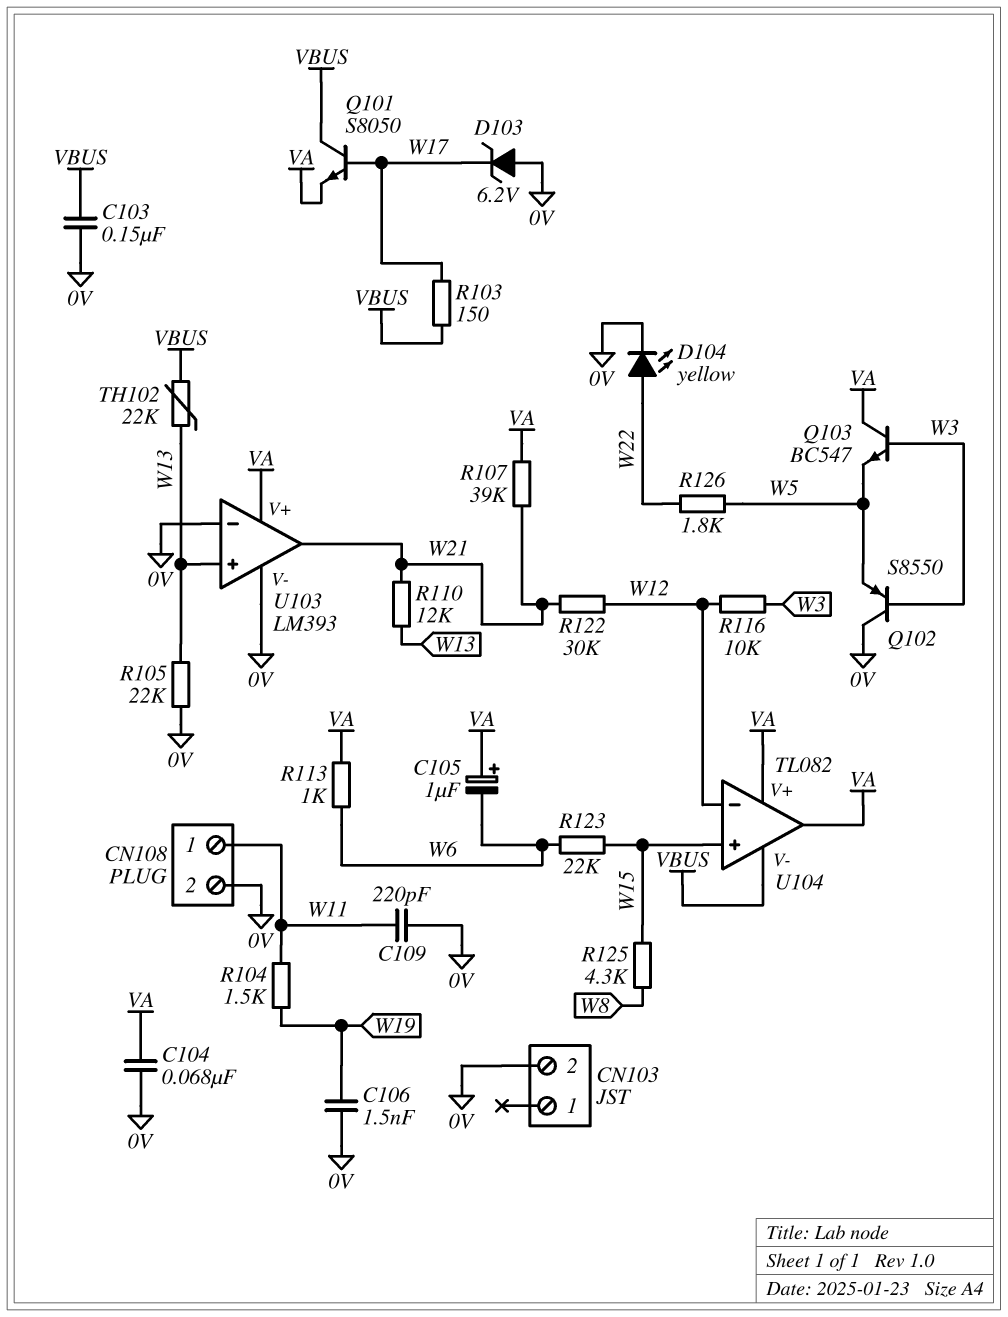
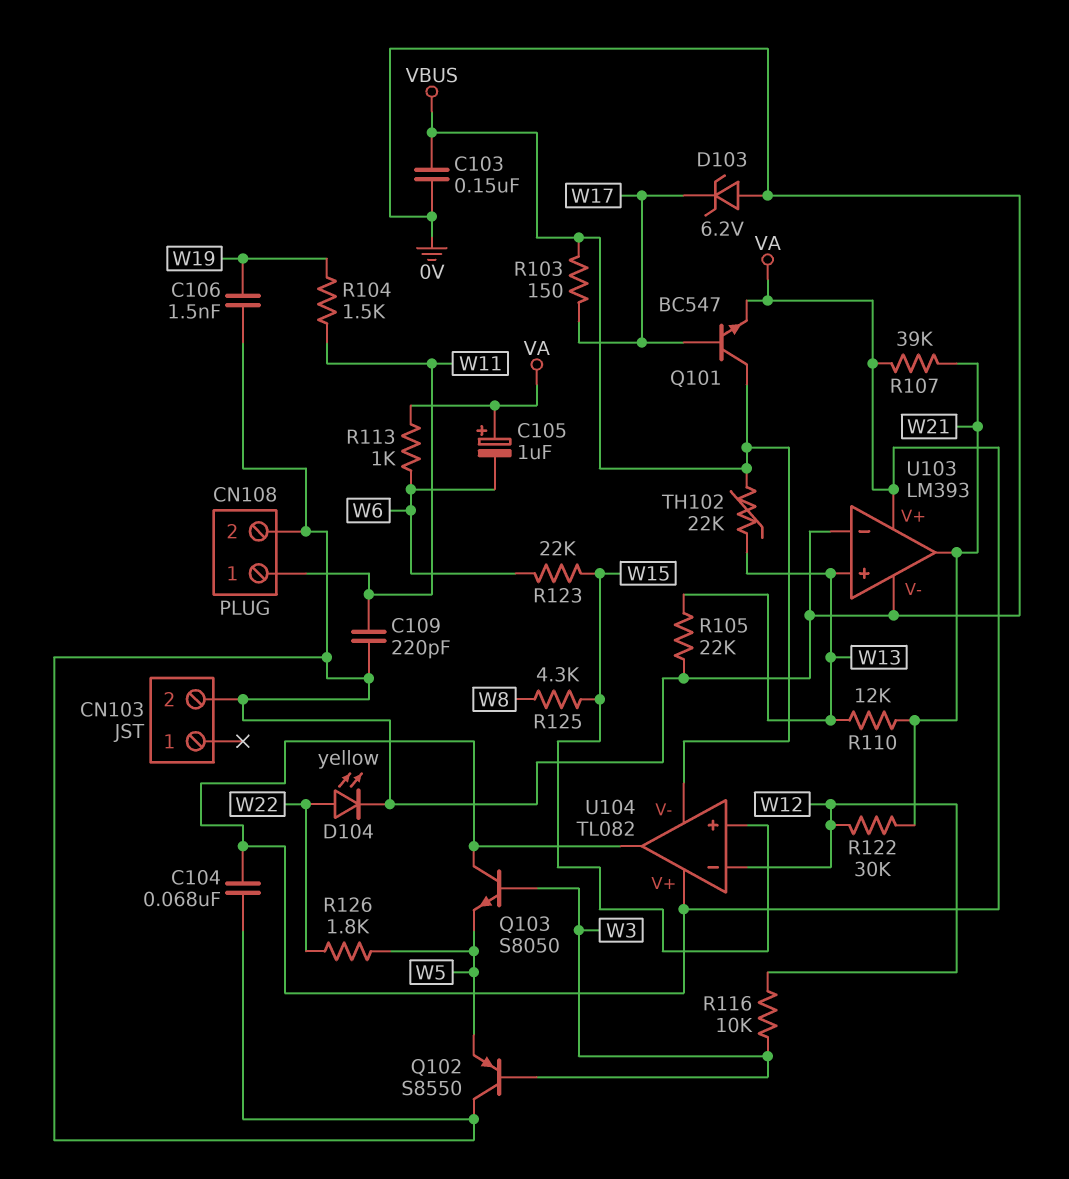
Q101: NPN S8050 (B W17, C VBUS, E VA) -> NPN BC547 (B W17, C VBUS, E VA)
Q103: NPN BC547 (B W3, C VA, E W5) -> NPN S8050 (B W3, C VA, E W5)

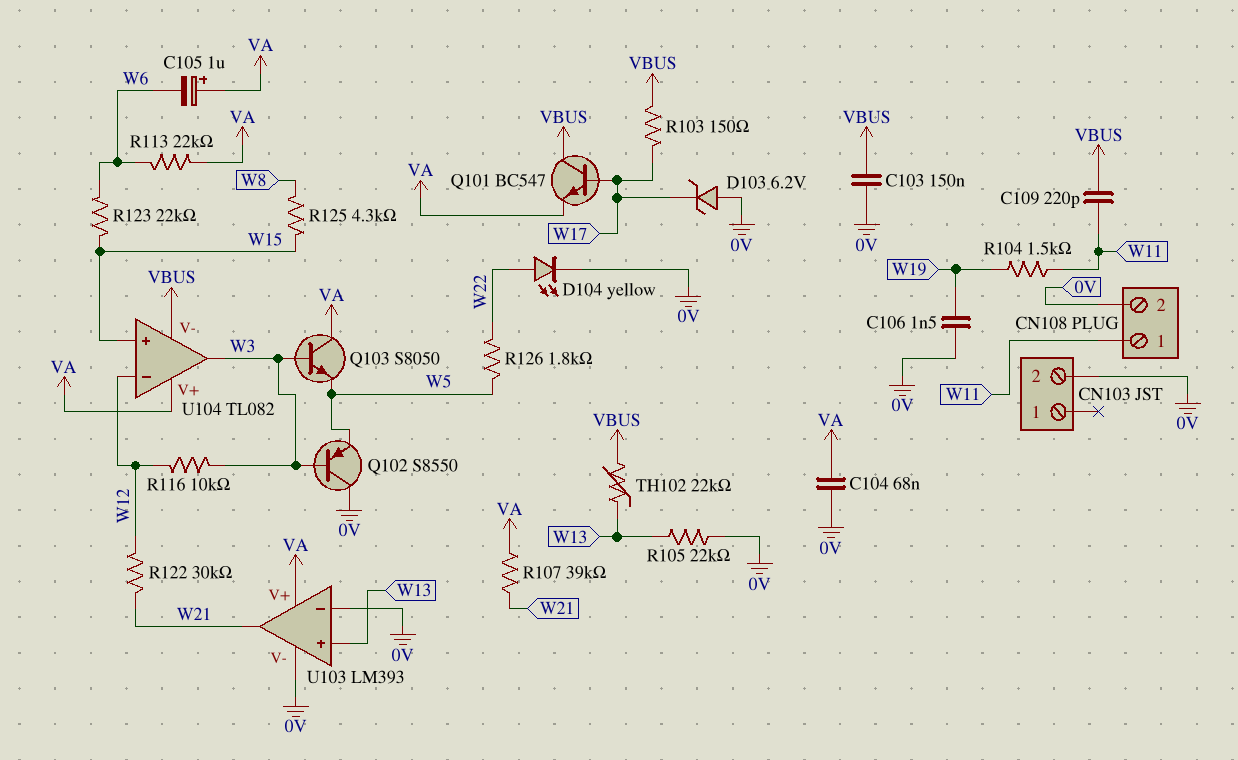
C109: 220pF (0V, W11) -> 220pF (VBUS, W11)
R110: 12k (W13, W21) -> none
R113: 1k (VA, W6) -> 22k (VA, W6)
U104 pin out: VA -> W3

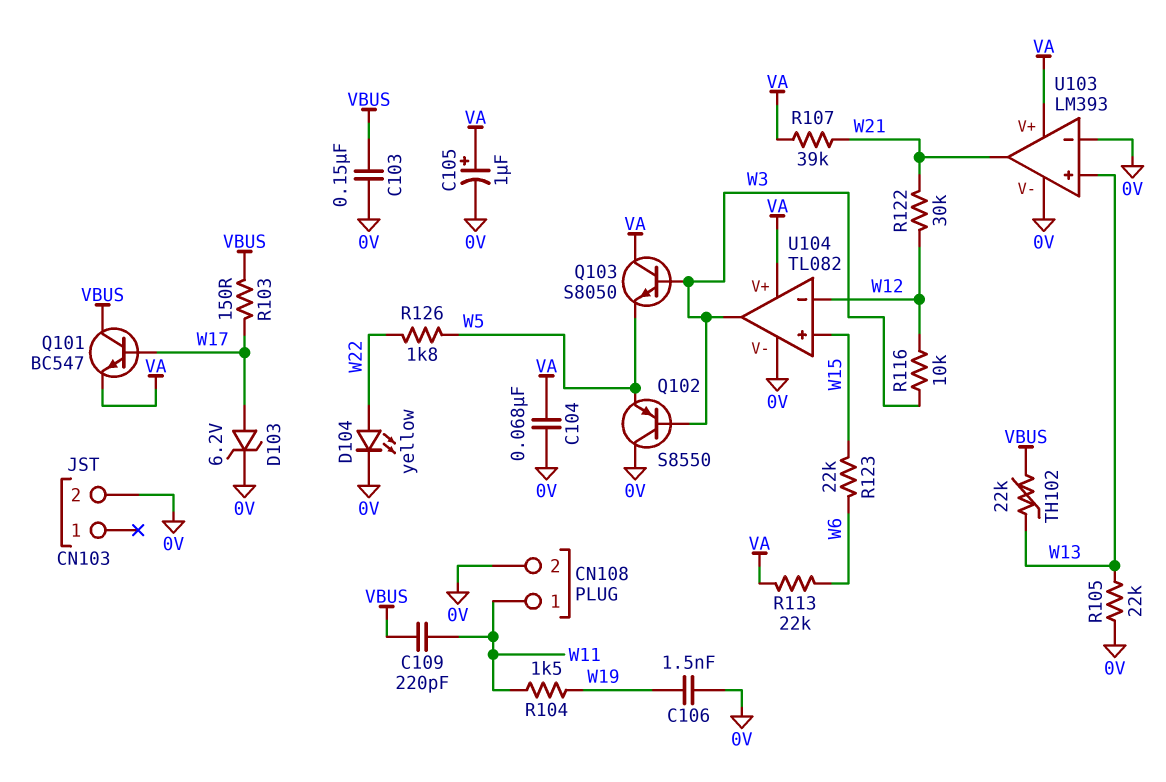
C105: 1uF (plus VA, minus W6) -> 1uF (plus VA, minus 0V)
D103: zener 6.2V (A 0V, K W17) -> zener 6.2V (A W17, K 0V)
R125: 4.3k (W8, W15) -> none
U104 pin V-: VBUS -> 0V

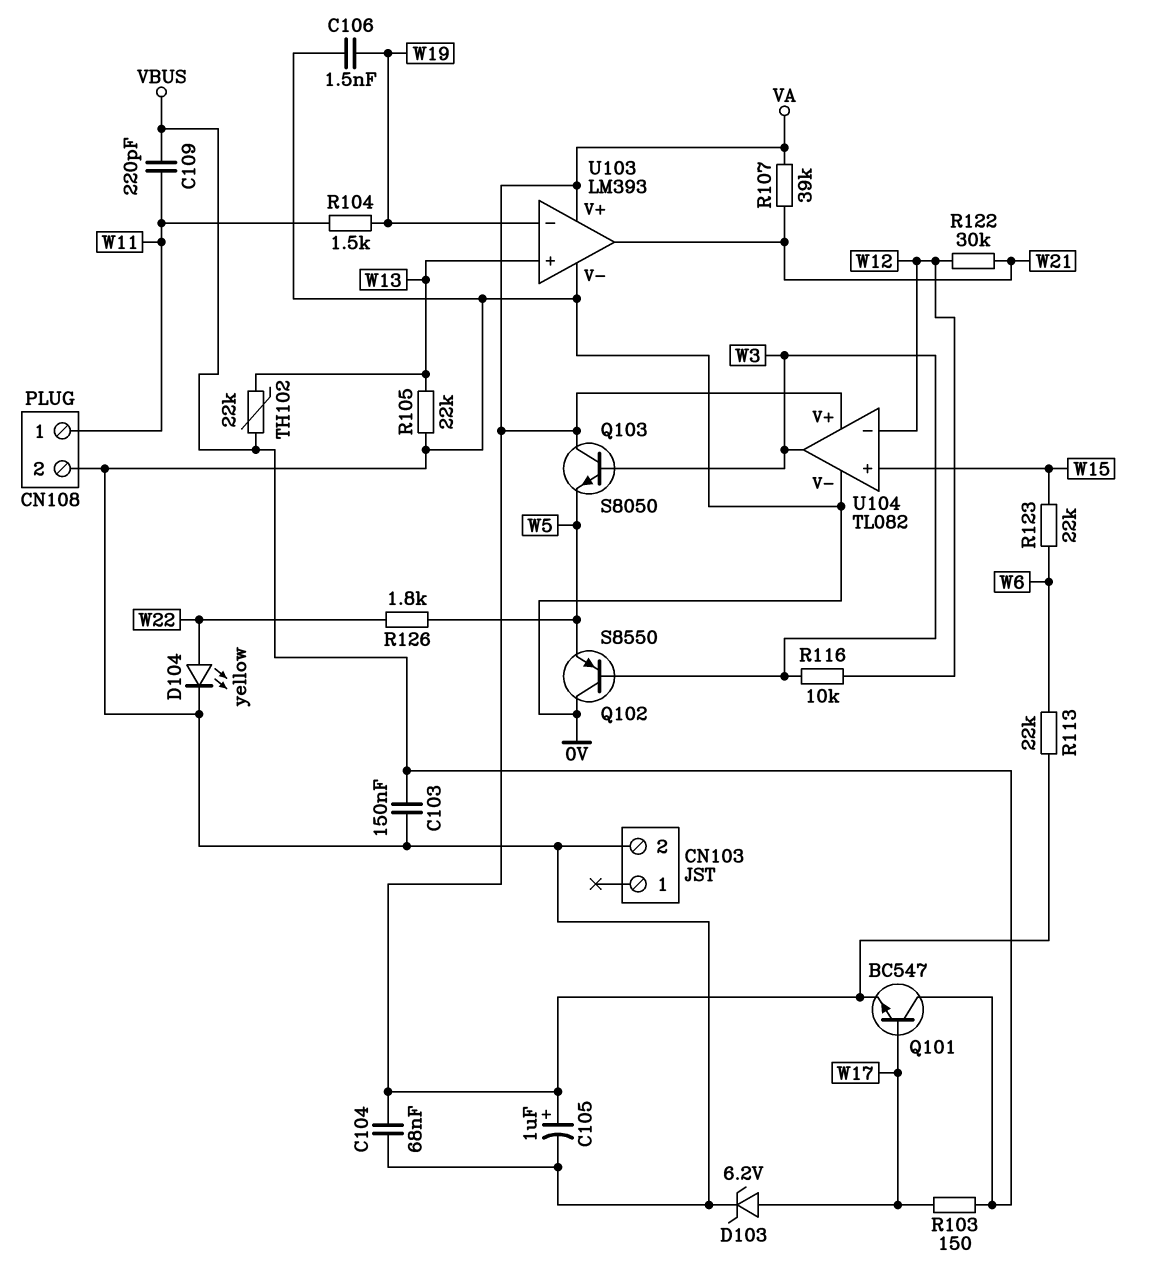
U103 pin in-: 0V -> W19

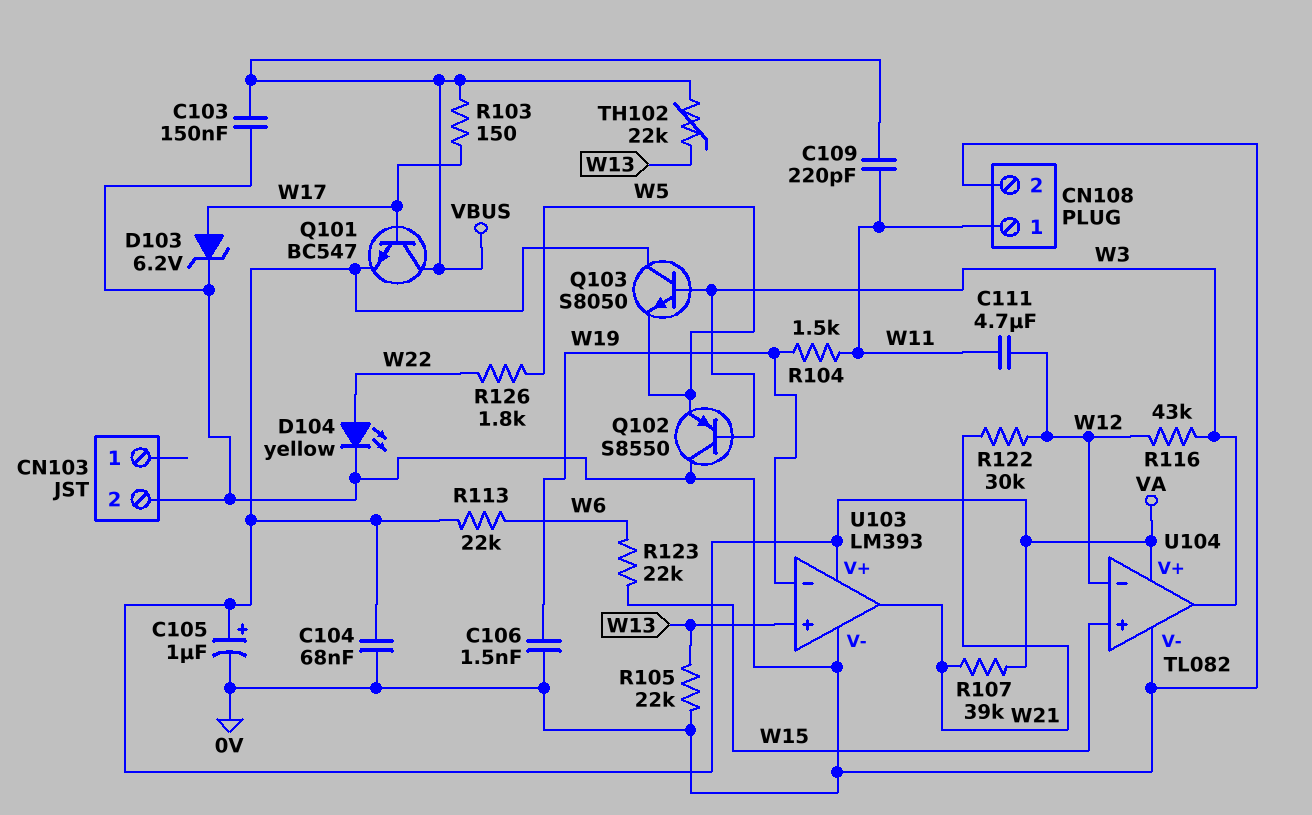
C111: none -> 4.7uF (W11, W12)
R116: 10k (W3, W12) -> 43k (W3, W12)

